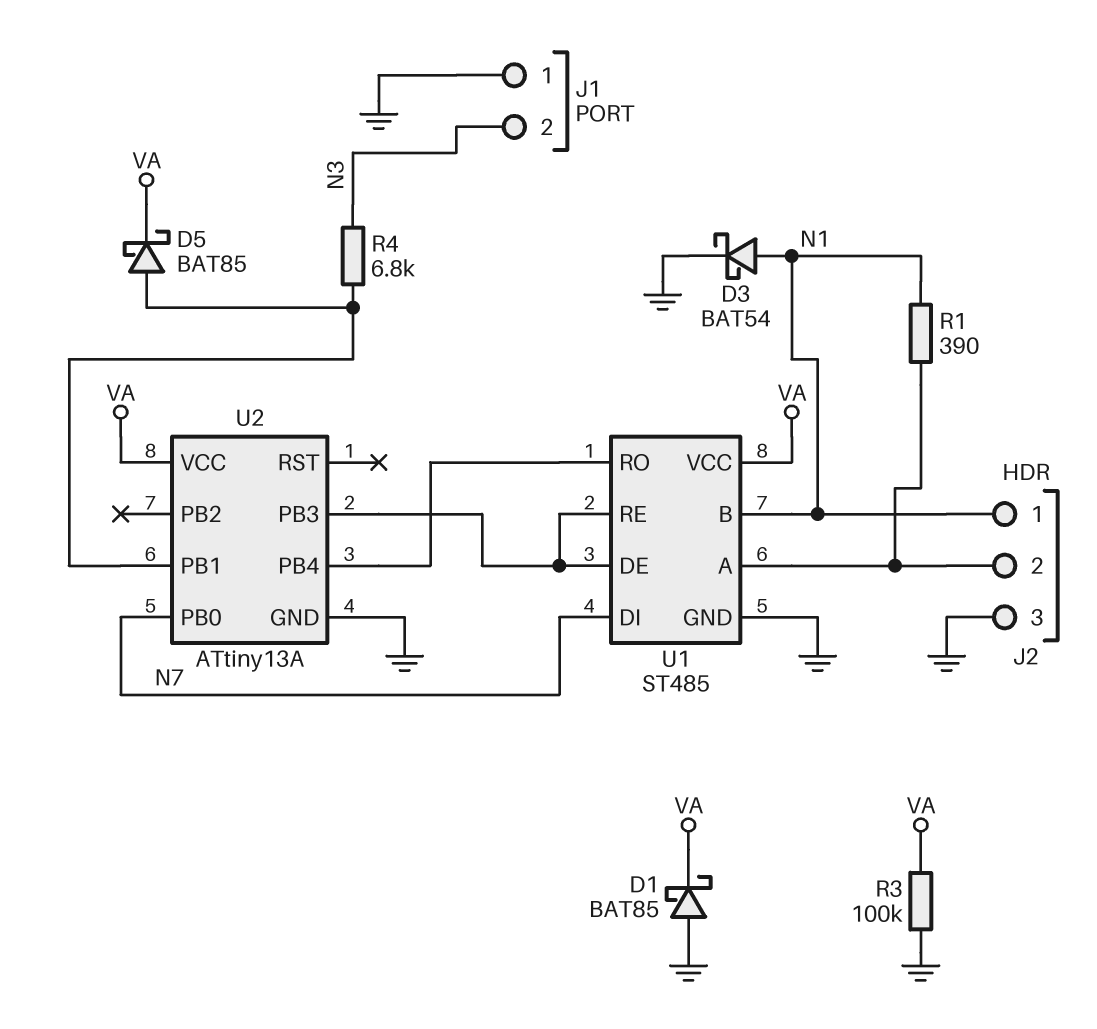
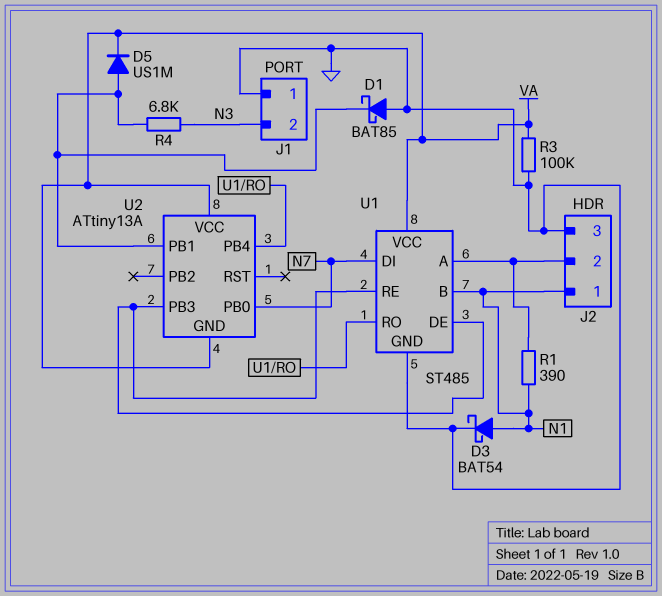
D1: schottky BAT85 (A GND, K VA) -> schottky BAT85 (A GND, K U2/PB1)
D5: schottky BAT85 (A U2/PB1, K VA) -> diode US1M (A U2/PB1, K VA)
U2 pin GND: GND -> VA

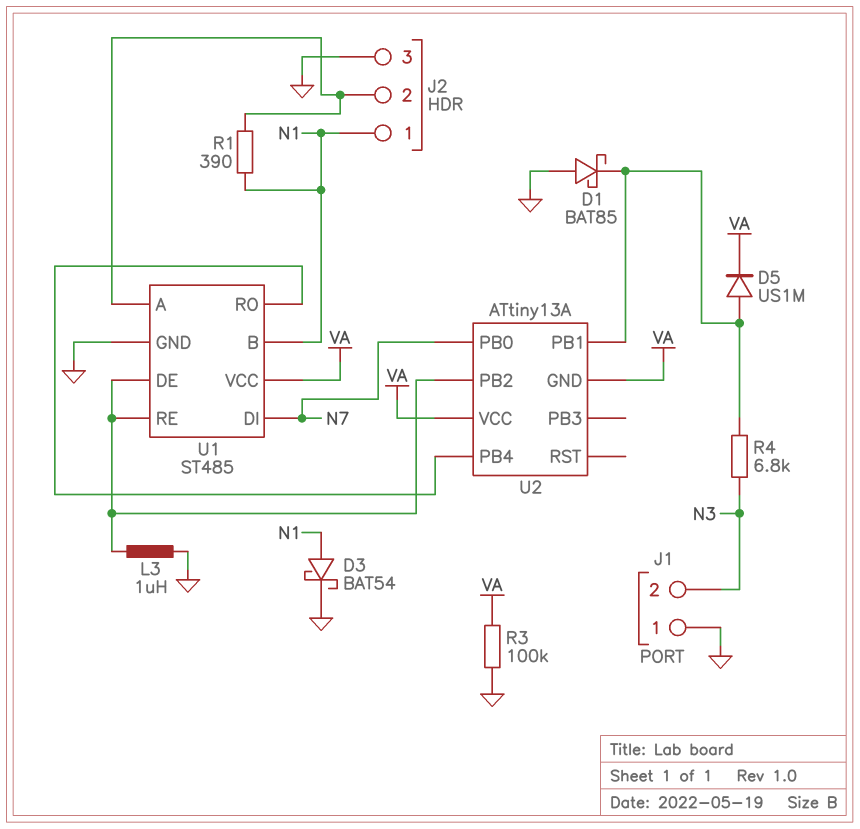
L3: none -> 1uH (GND, U1/DE)
U2 pin PB2: none -> U1/DE
U2 pin PB3: U1/DE -> none

